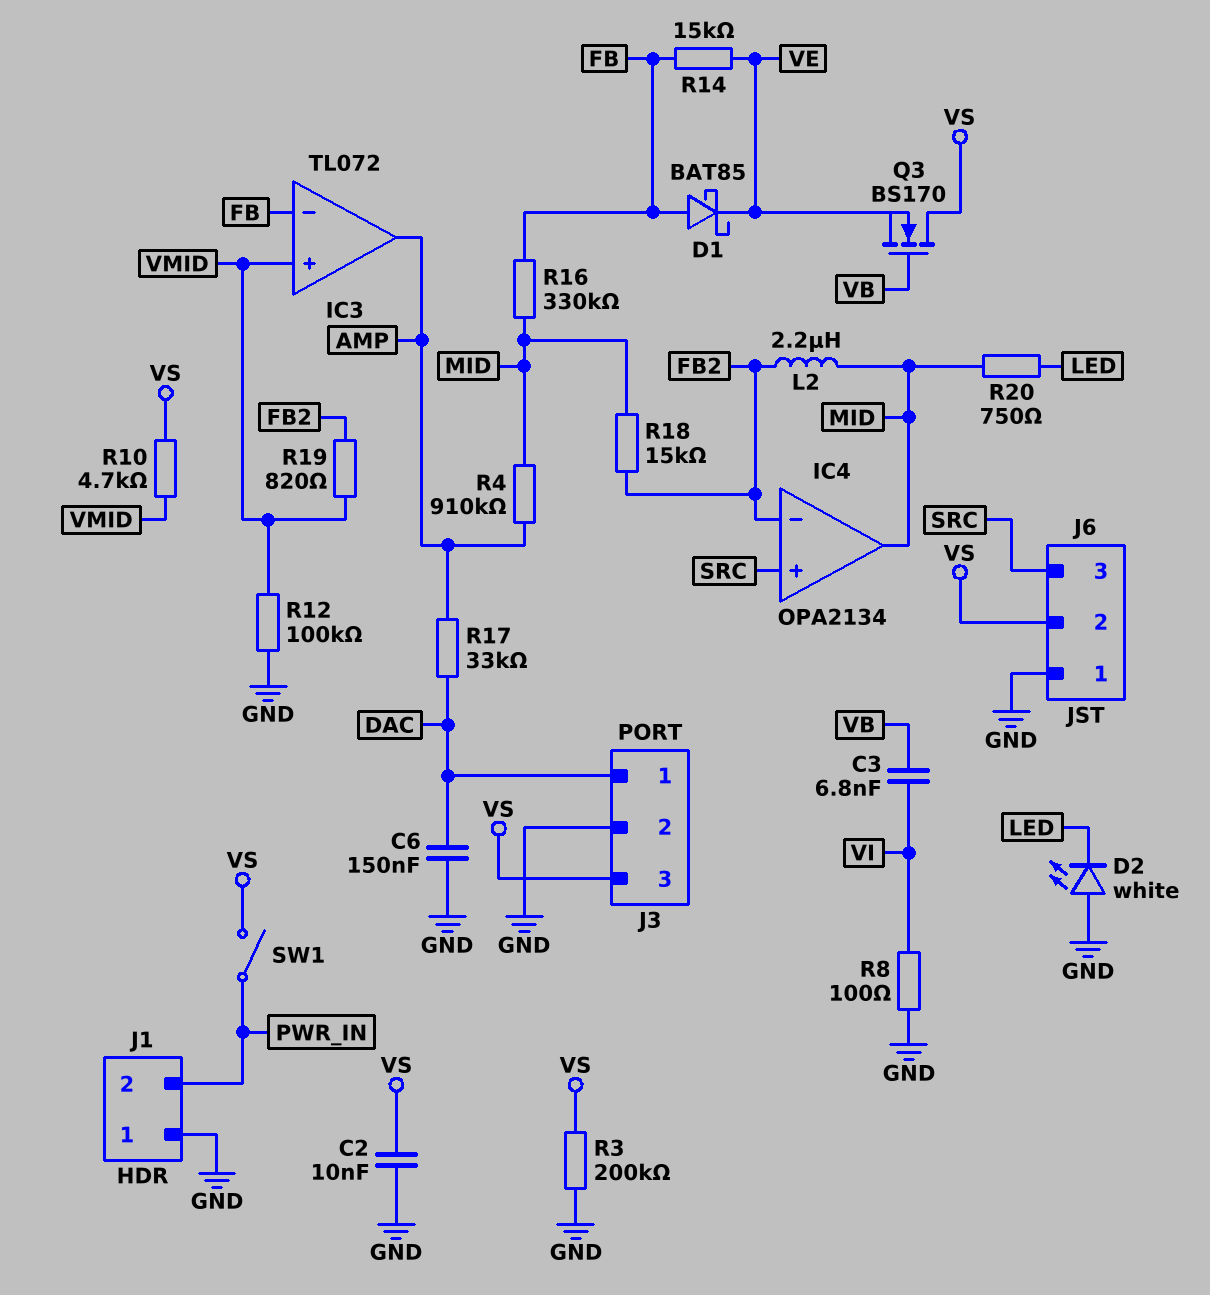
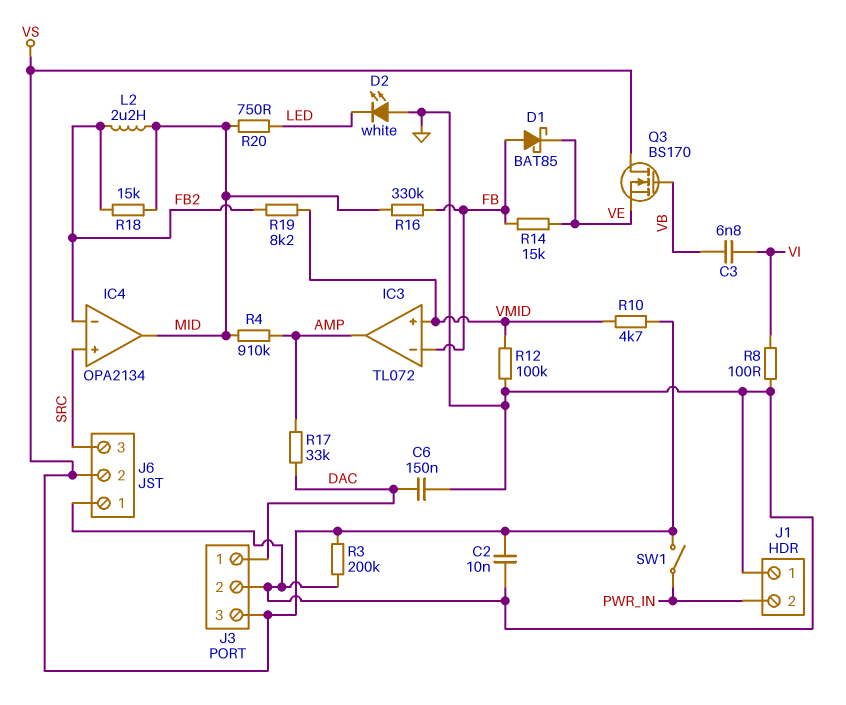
R19: 820 (FB2, VMID) -> 8.2k (FB2, VMID)

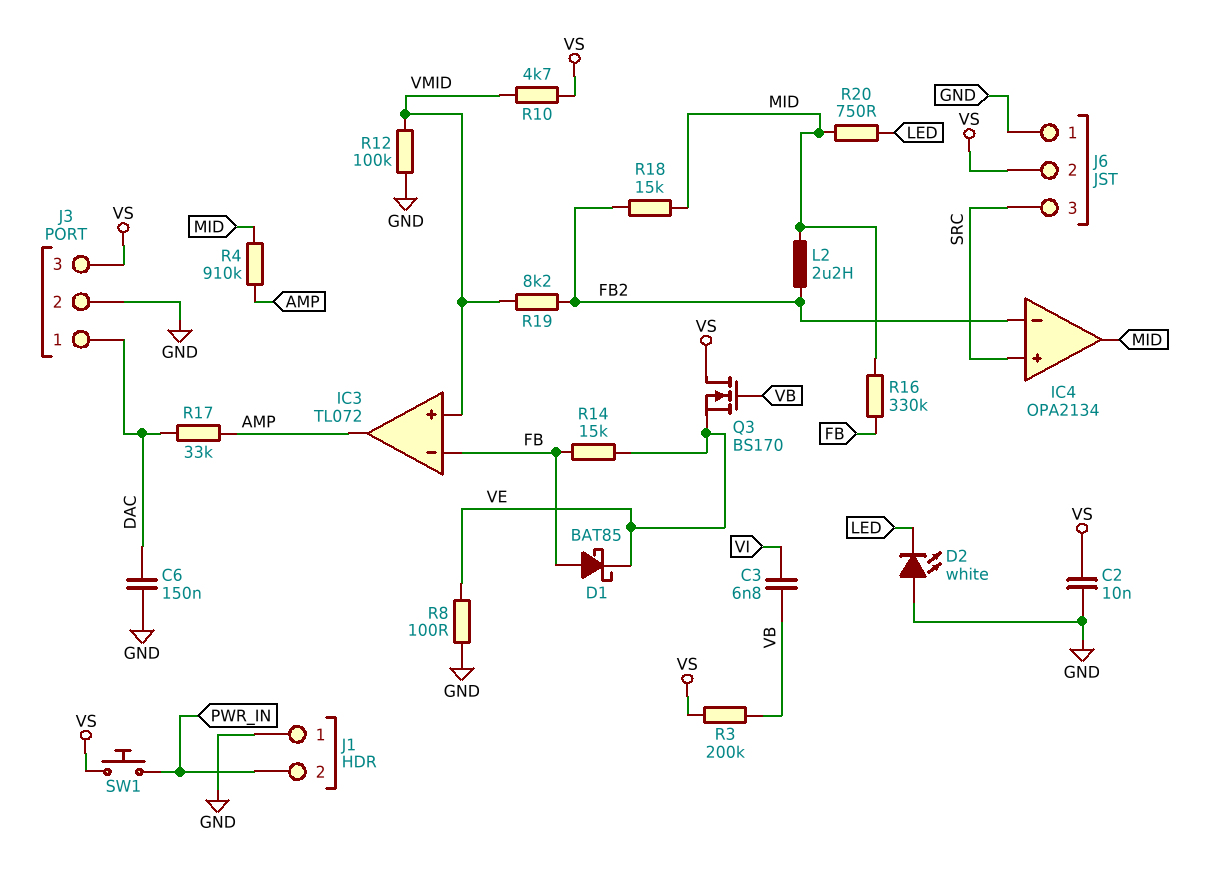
R3: 200k (GND, VS) -> 200k (VB, VS)
R8: 100 (GND, VI) -> 100 (GND, VE)
SW1: switch (PWR_IN, VS) -> button (PWR_IN, VS)

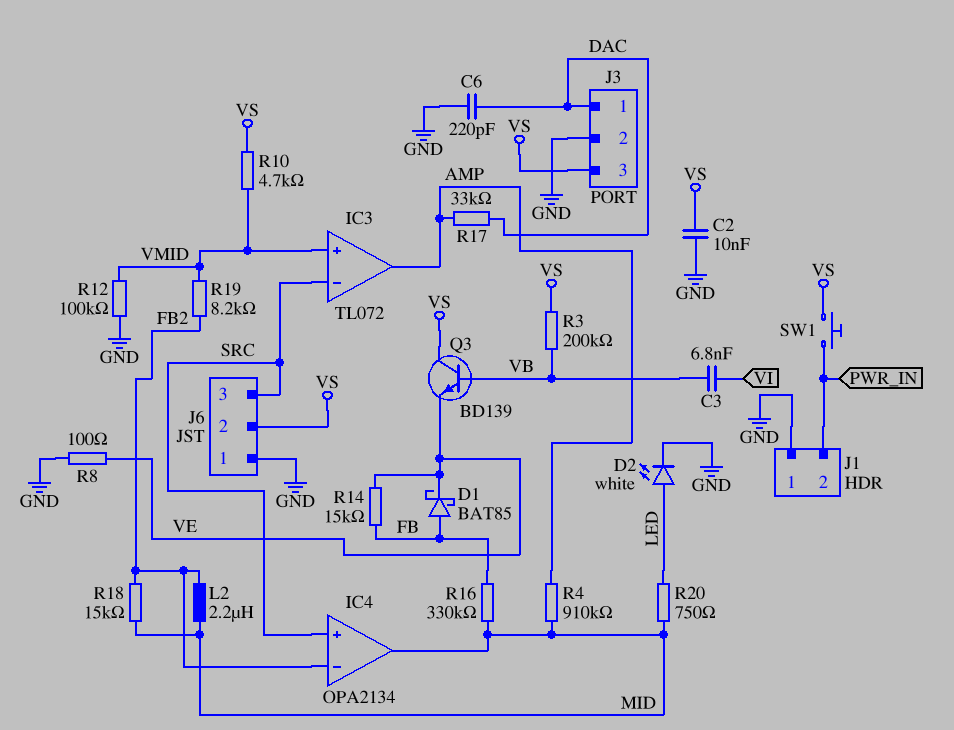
C6: 150nF (DAC, GND) -> 220pF (DAC, GND)
D2: LED white (A GND, K LED) -> LED white (A LED, K GND)
IC3 pin in-: FB -> SRC
Q3: NMOS BS170 (G VB, D VS, S VE) -> NPN BD139 (B VB, C VS, E VE)

